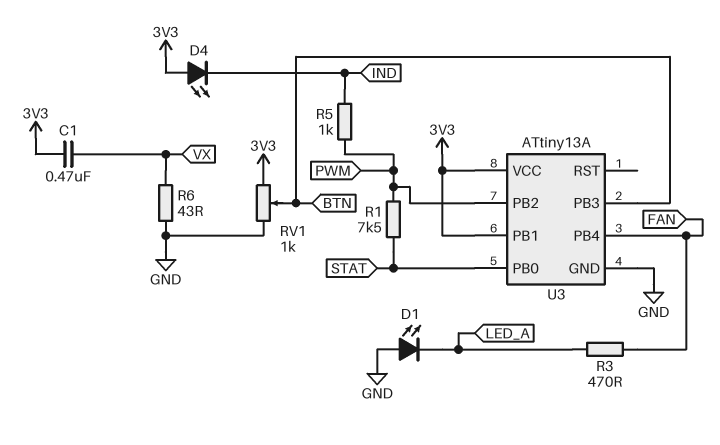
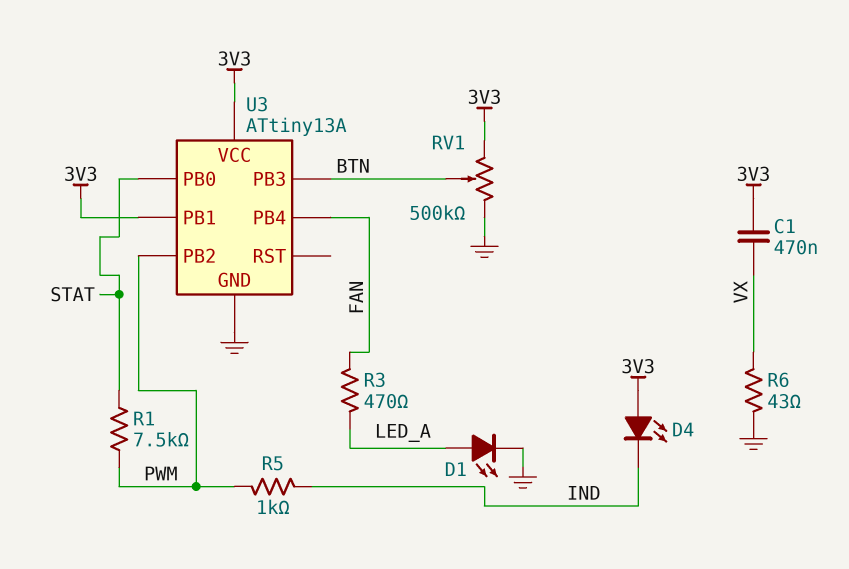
D1: LED (A GND, K LED_A) -> LED (A LED_A, K GND)
RV1: 1k (3V3, GND, wiper BTN) -> 500k (3V3, GND, wiper BTN)

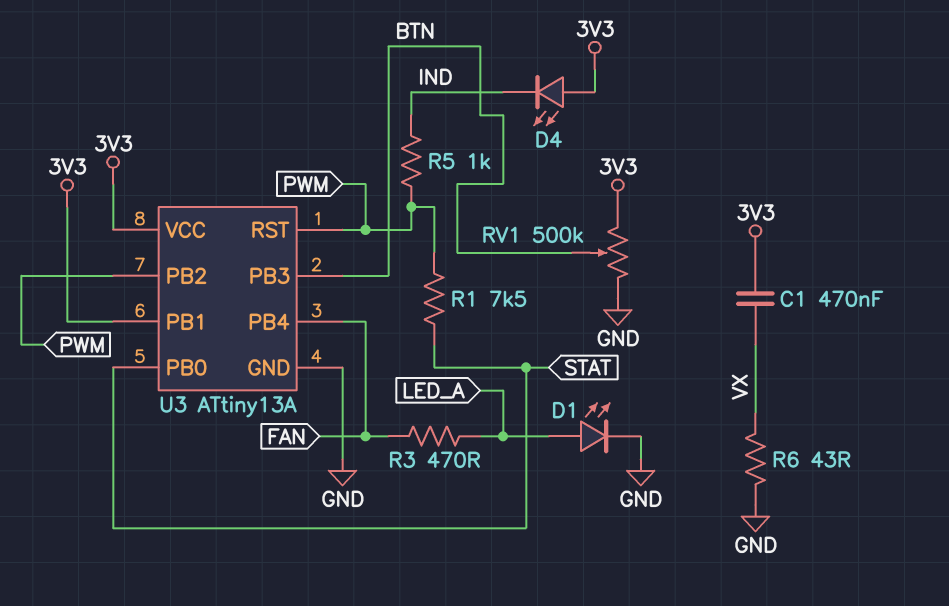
U3 pin RST: none -> PWM

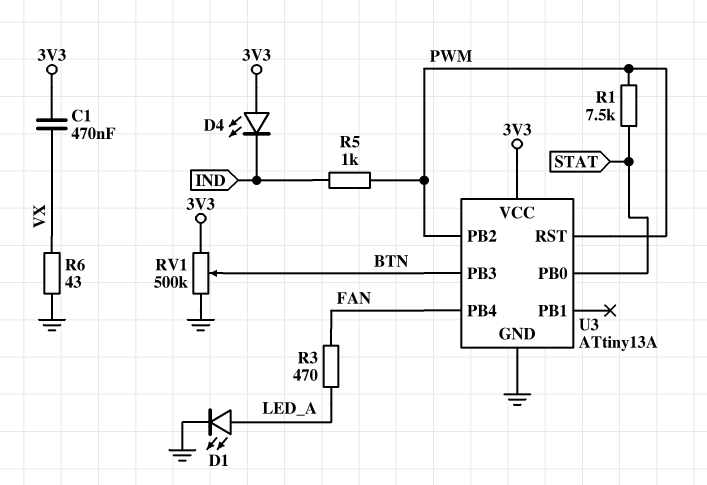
U3 pin PB1: 3V3 -> none

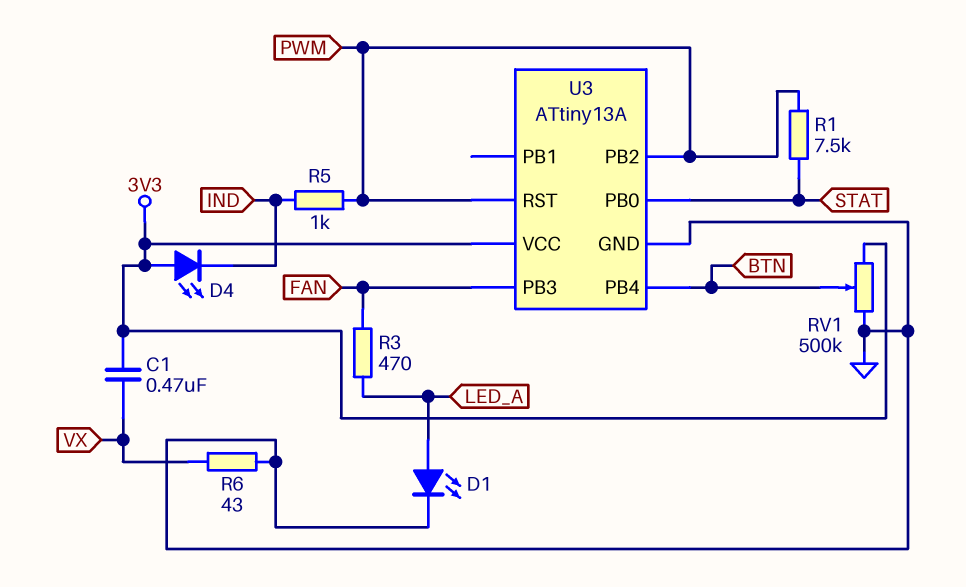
U3 pin PB3: BTN -> FAN
U3 pin PB4: FAN -> BTN

